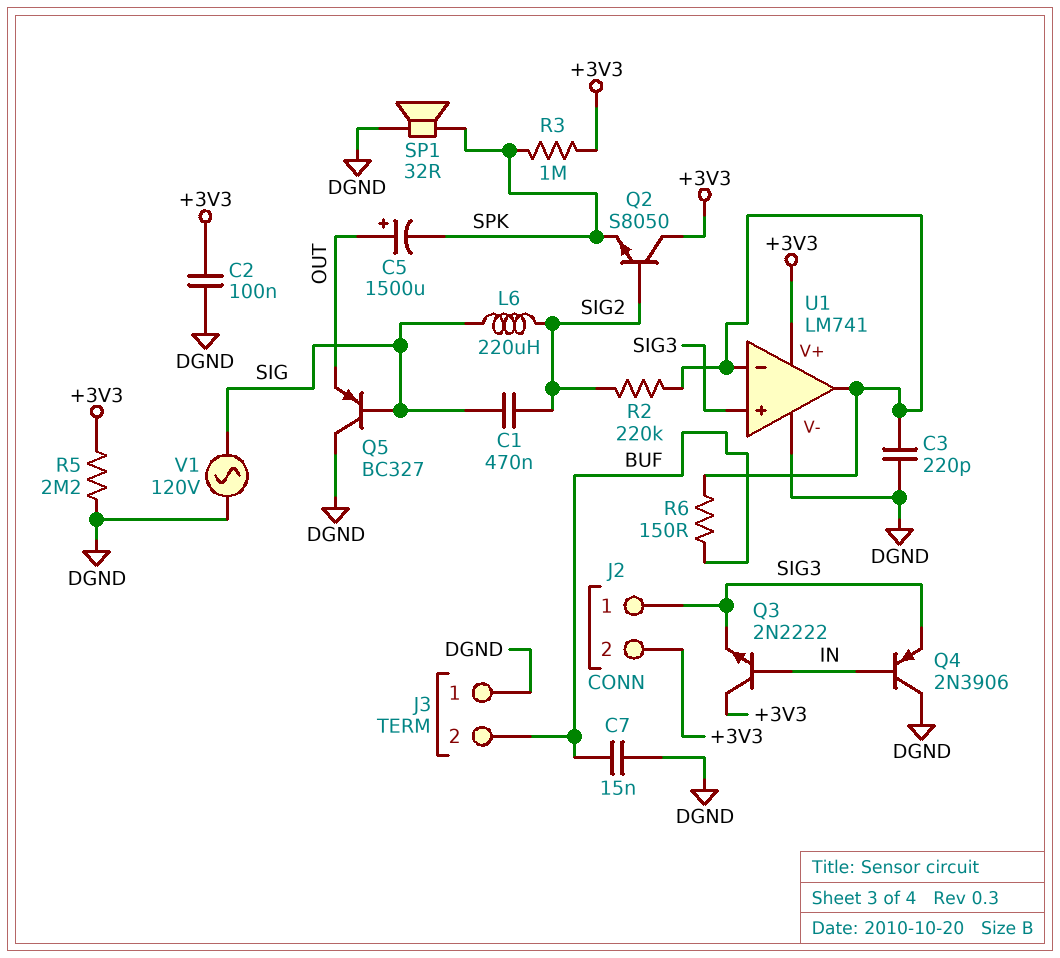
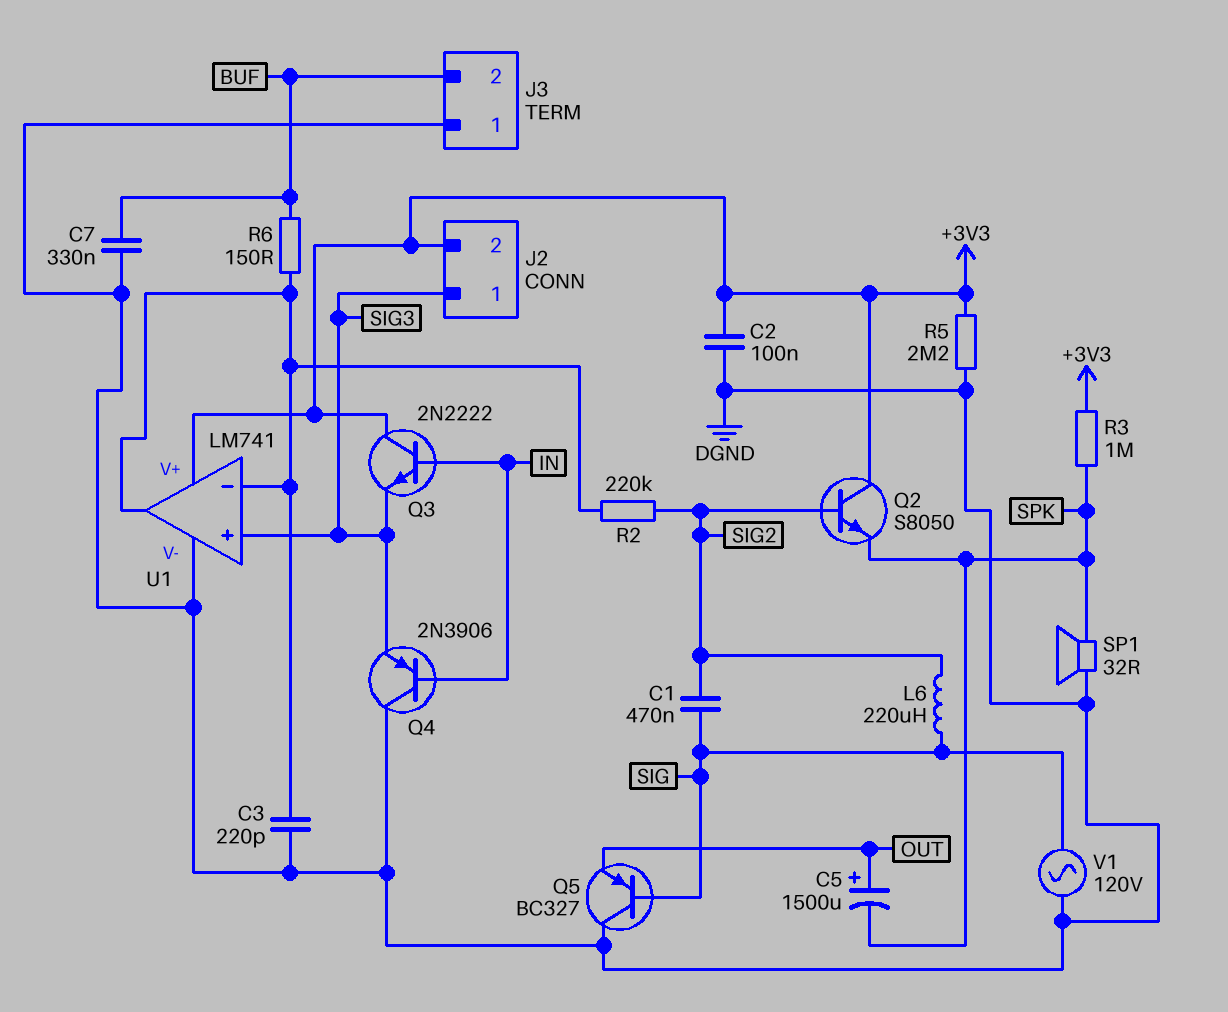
C7: 15nF (BUF, DGND) -> 330nF (BUF, DGND)

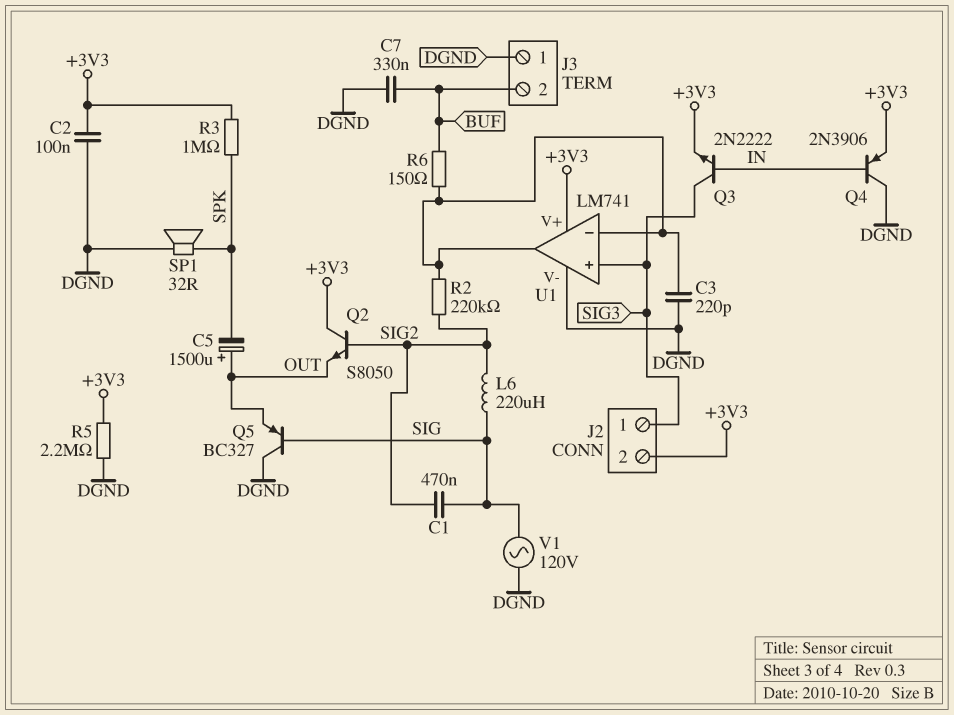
Q2: NPN S8050 (B SIG2, C +3V3, E SPK) -> NPN S8050 (B SIG2, C +3V3, E OUT)
Q3: NPN 2N2222 (B IN, C +3V3, E SIG3) -> NPN 2N2222 (B IN, C SIG3, E +3V3)
Q4: PNP 2N3906 (B IN, C DGND, E SIG3) -> PNP 2N3906 (B IN, C DGND, E +3V3)

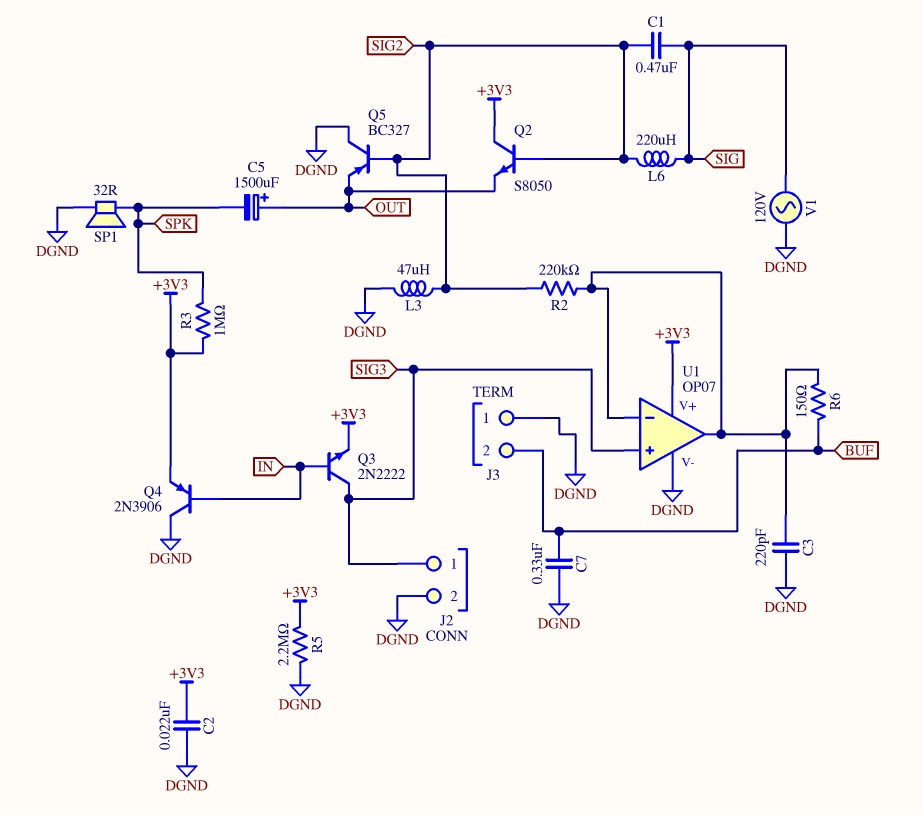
C2: 100nF (+3V3, DGND) -> 22nF (+3V3, DGND)
J2 pin 2: +3V3 -> DGND
L3: none -> 47uH (DGND, SIG2)
Q5: PNP BC327 (B SIG, C DGND, E OUT) -> PNP BC327 (B SIG2, C DGND, E OUT)
U1: LM741 -> OP07

